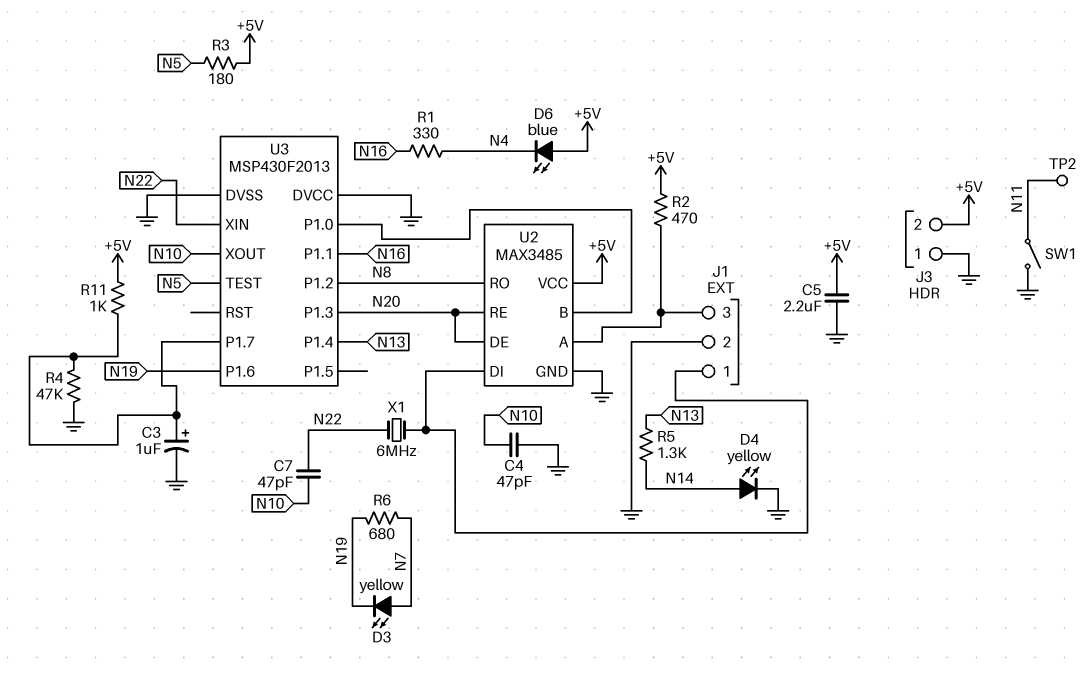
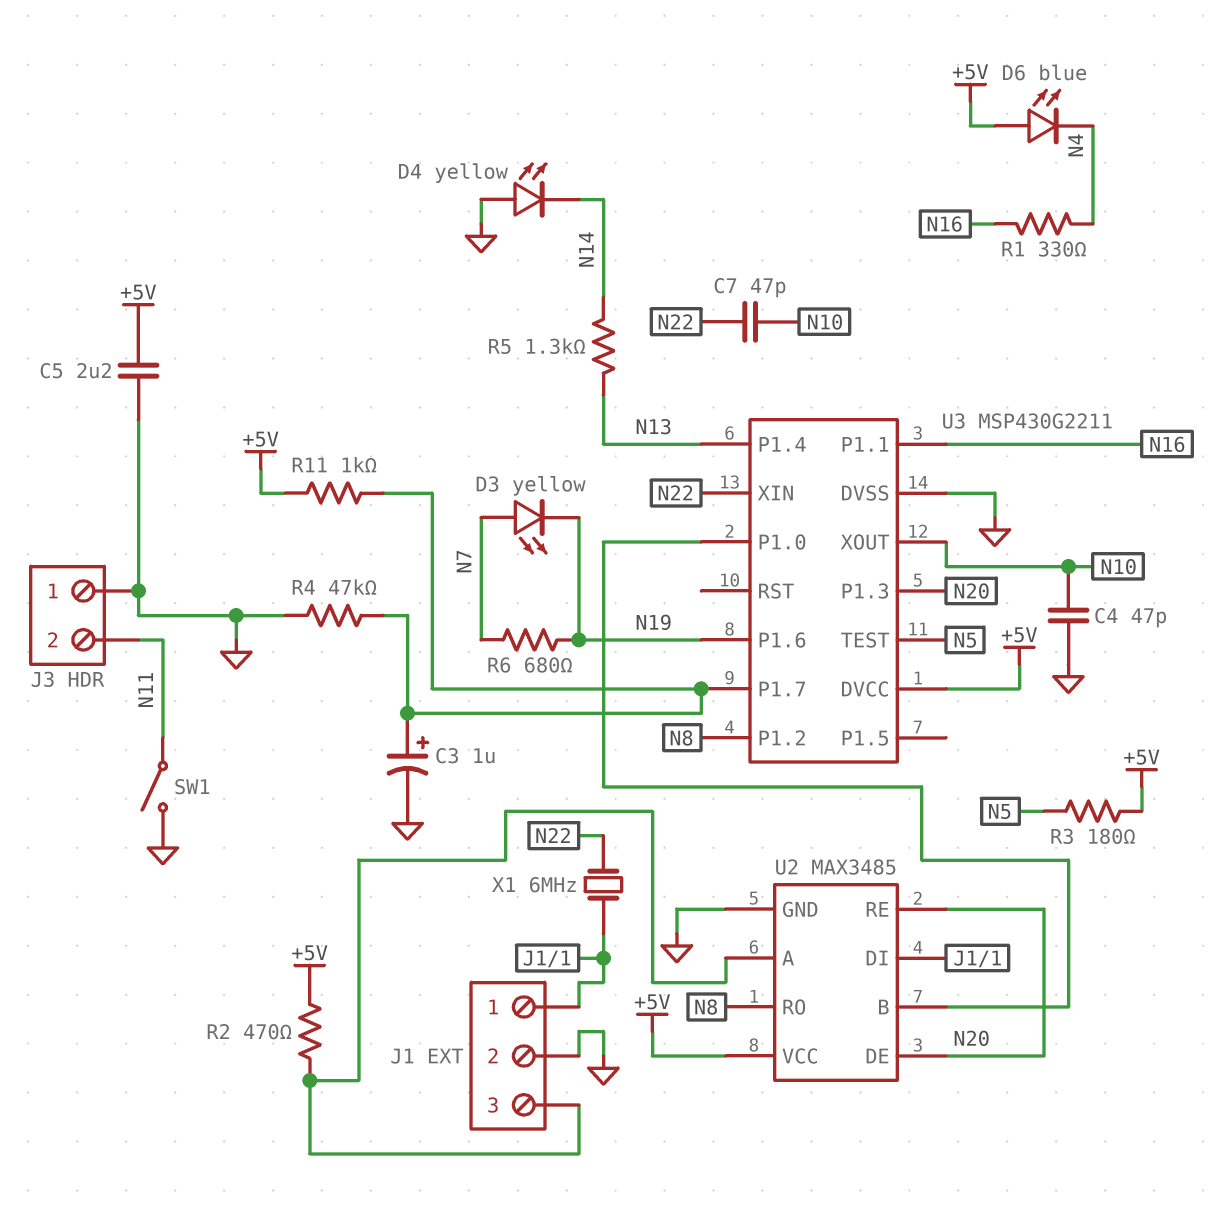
D4: LED yellow (A N14, K GND) -> LED yellow (A GND, K N14)
J3 pin 2: +5V -> N11
TP2: test point (N11) -> none
U3: MSP430F2013 -> MSP430G2211
U3 pin DVCC: GND -> +5V

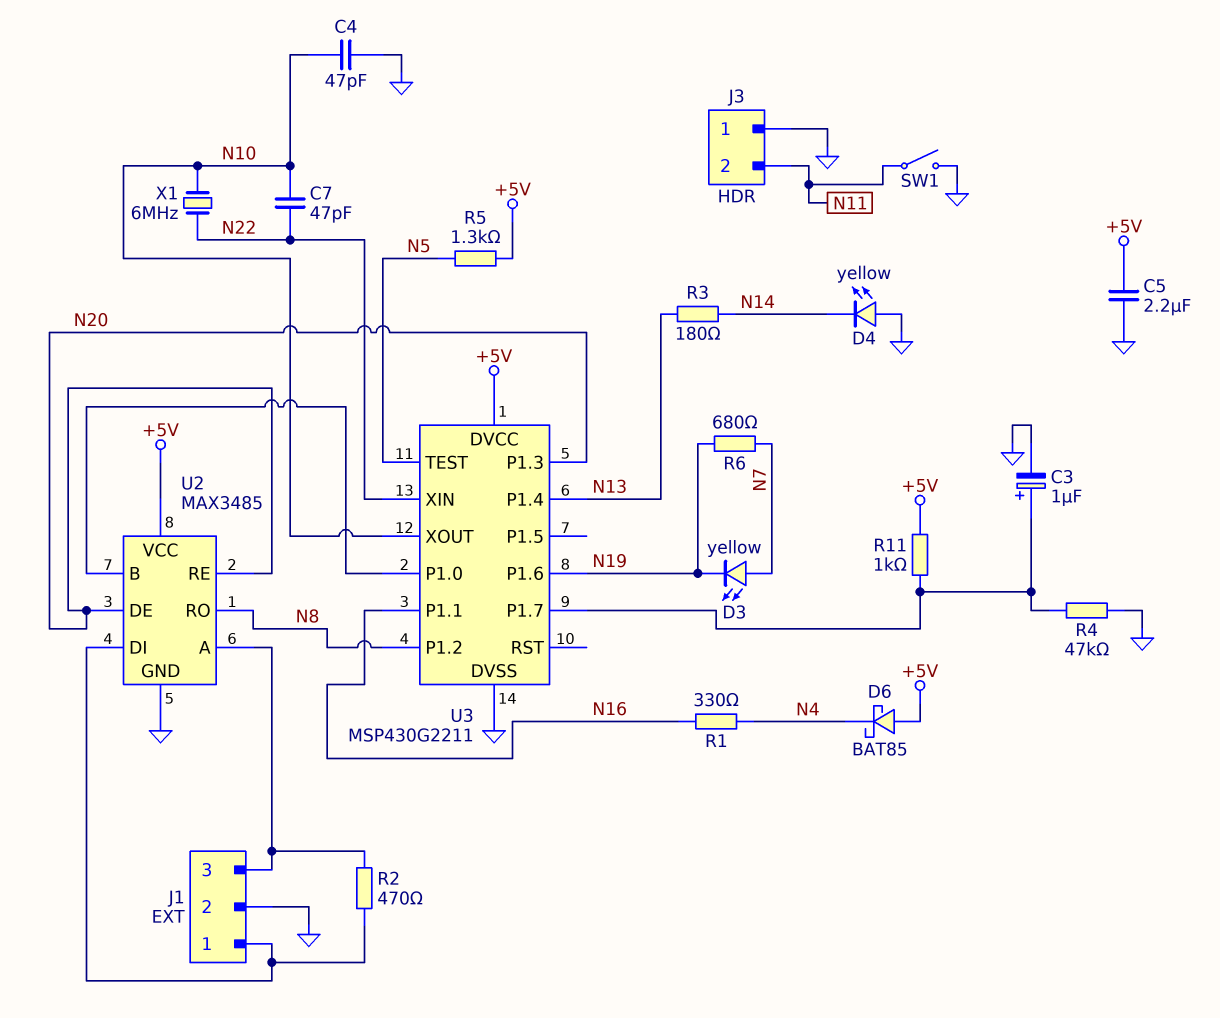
D6: LED blue (A +5V, K N4) -> schottky BAT85 (A +5V, K N4)
R2: 470 (+5V, J1/3) -> 470 (J1/1, J1/3)
R3: 180 (+5V, N5) -> 180 (N13, N14)
R5: 1.3k (N13, N14) -> 1.3k (+5V, N5)
X1: 6MHz (J1/1, N22) -> 6MHz (N10, N22)

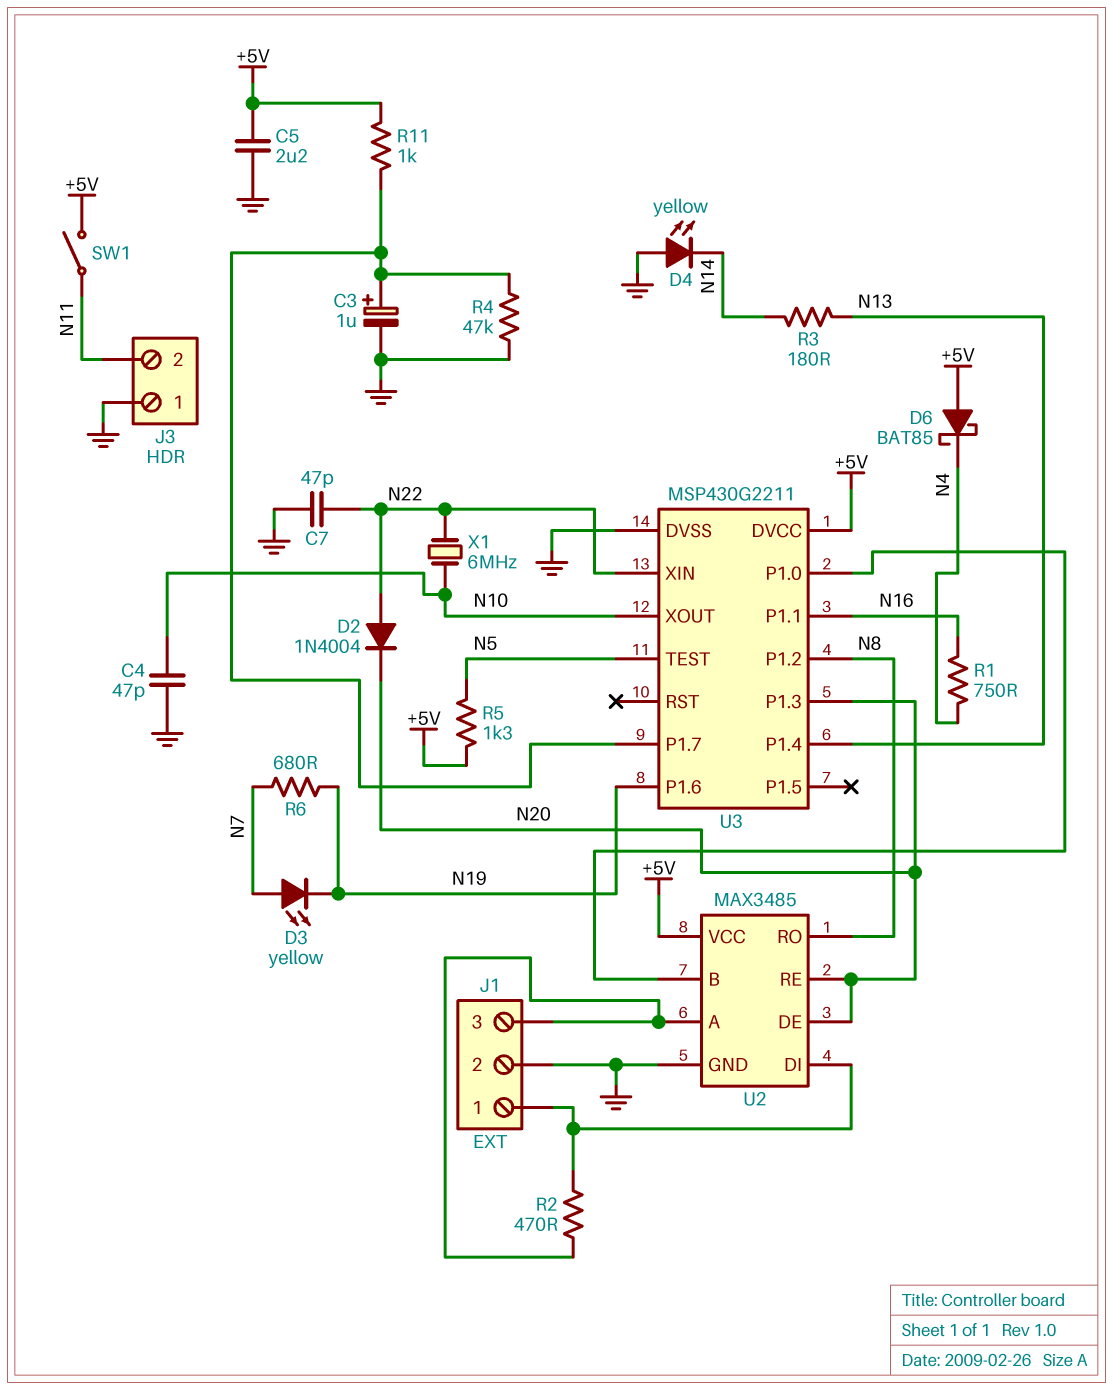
C7: 47pF (N10, N22) -> 47pF (GND, N22)
D2: none -> diode 1N4004 (A N22, K N20)
R1: 330 (N4, N16) -> 750 (N4, N16)
SW1: switch (GND, N11) -> switch (+5V, N11)

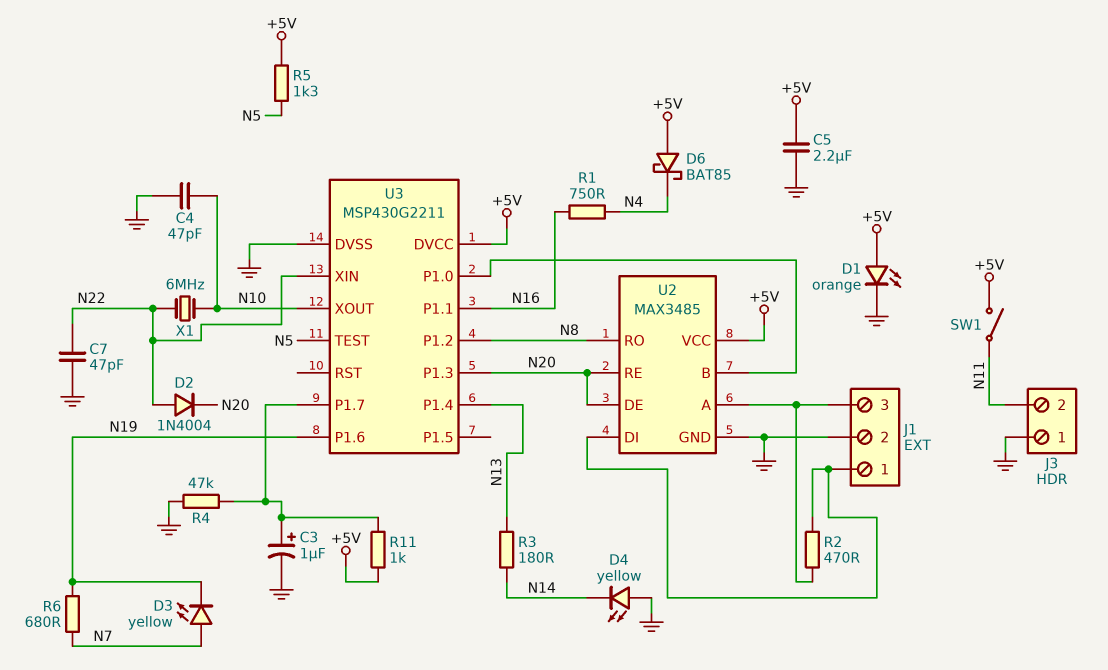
D1: none -> LED orange (A +5V, K GND)

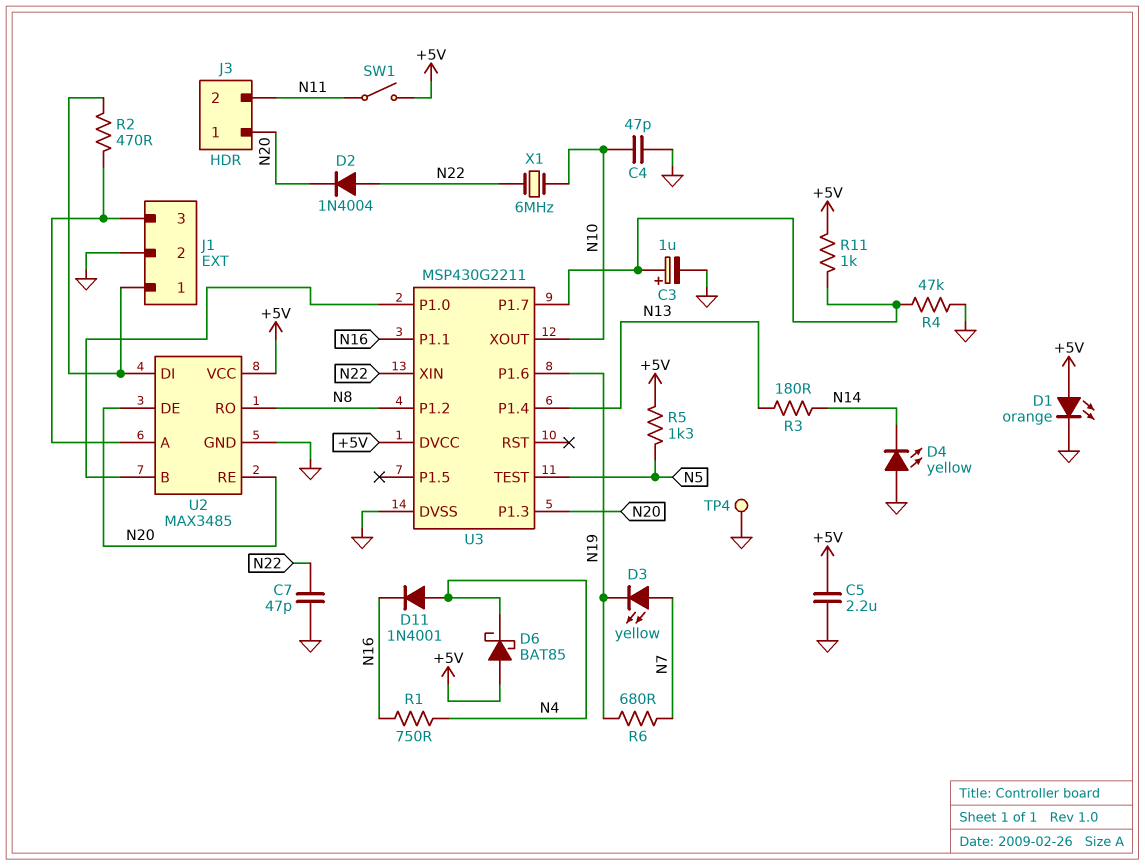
D11: none -> diode 1N4001 (A N4, K N16)
J3 pin 1: GND -> N20
TP4: none -> test point (GND)

